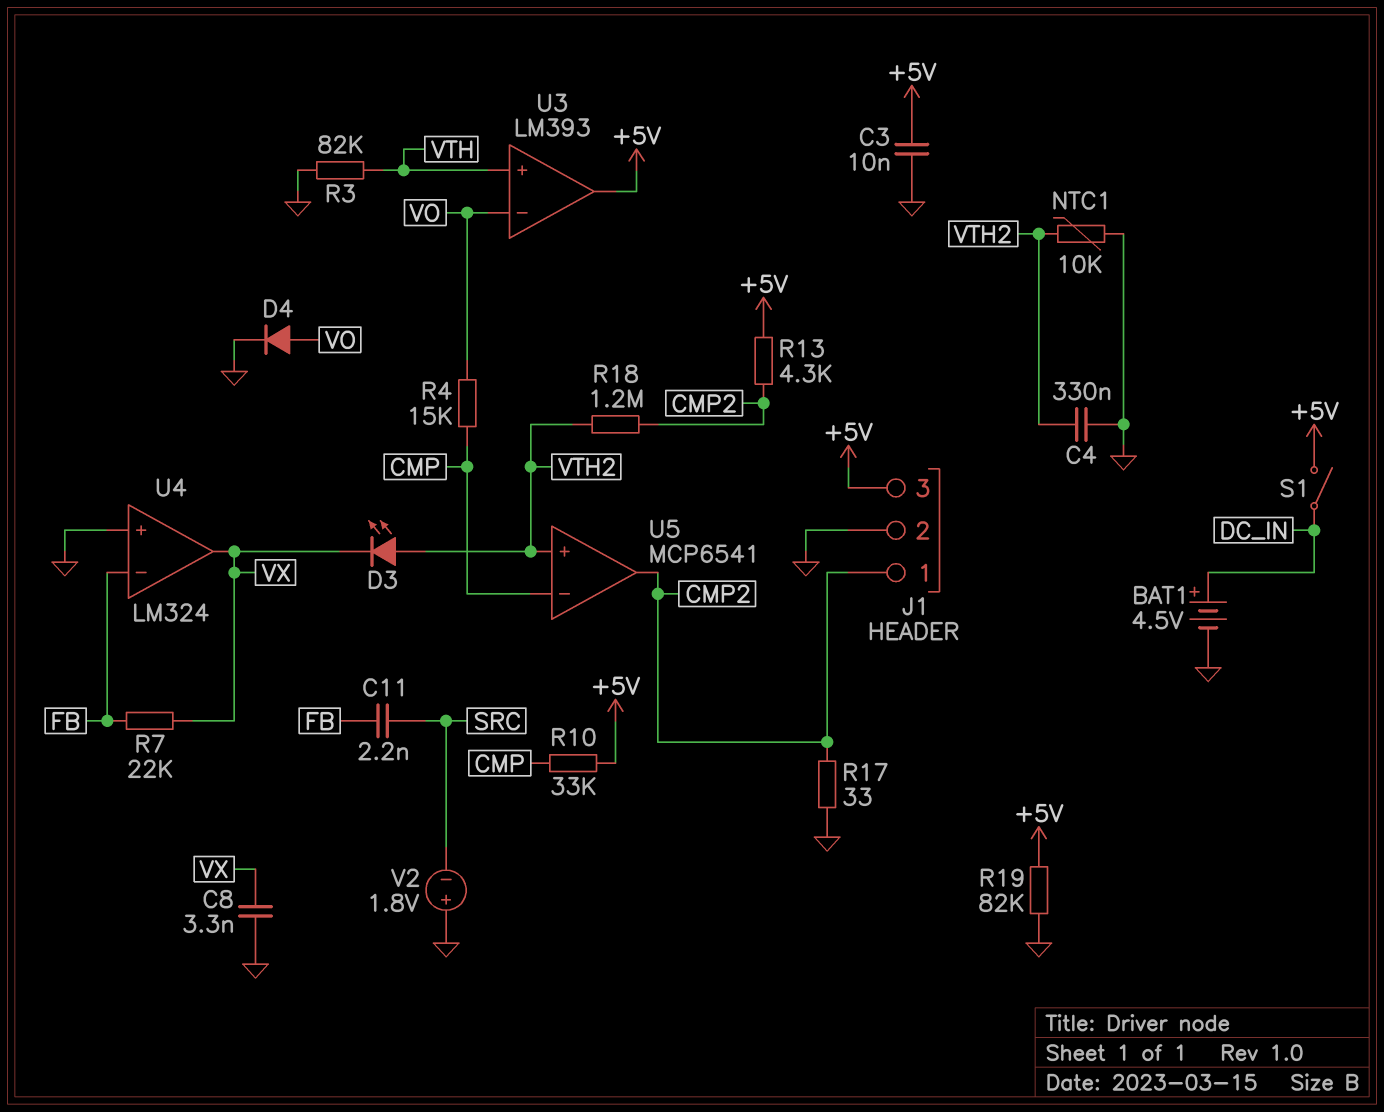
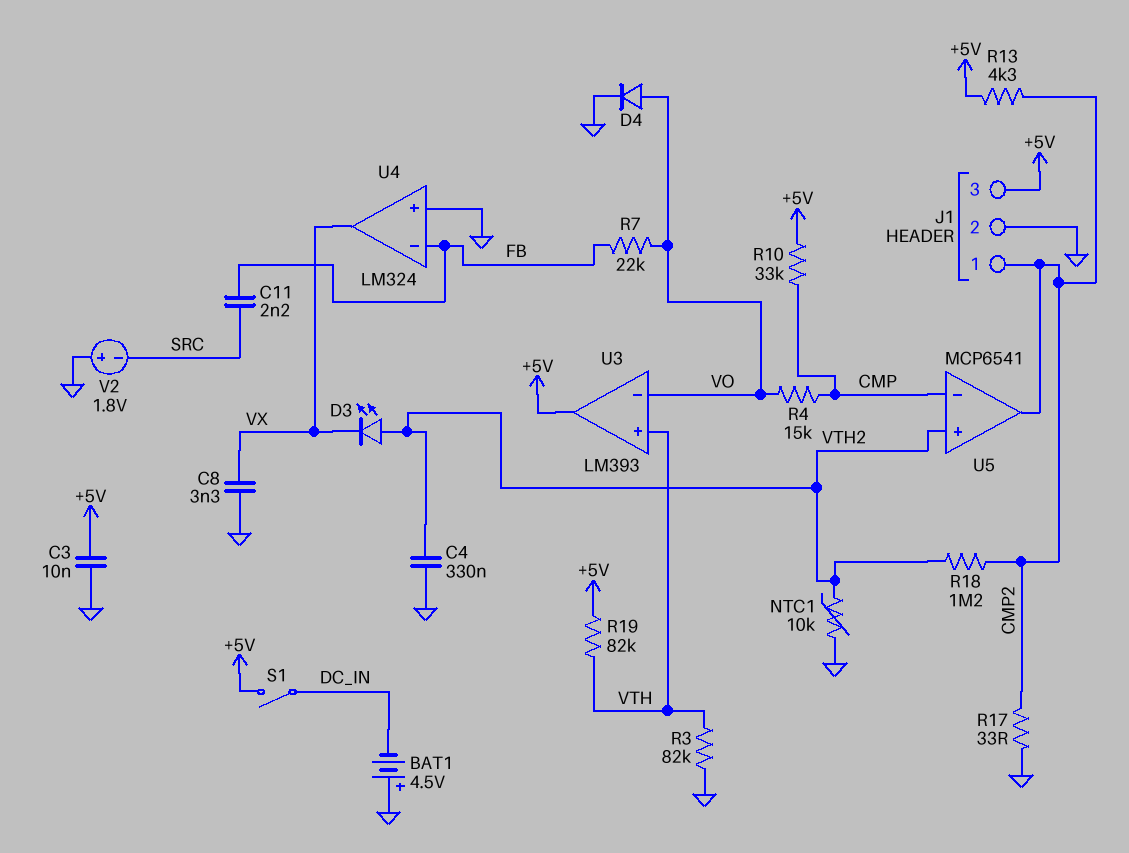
BAT1: 4.5V (plus DC_IN, minus GND) -> 4.5V (plus GND, minus DC_IN)
R7: 22k (FB, VX) -> 22k (FB, VO)
R19: 82k (+5V, GND) -> 82k (+5V, VTH)

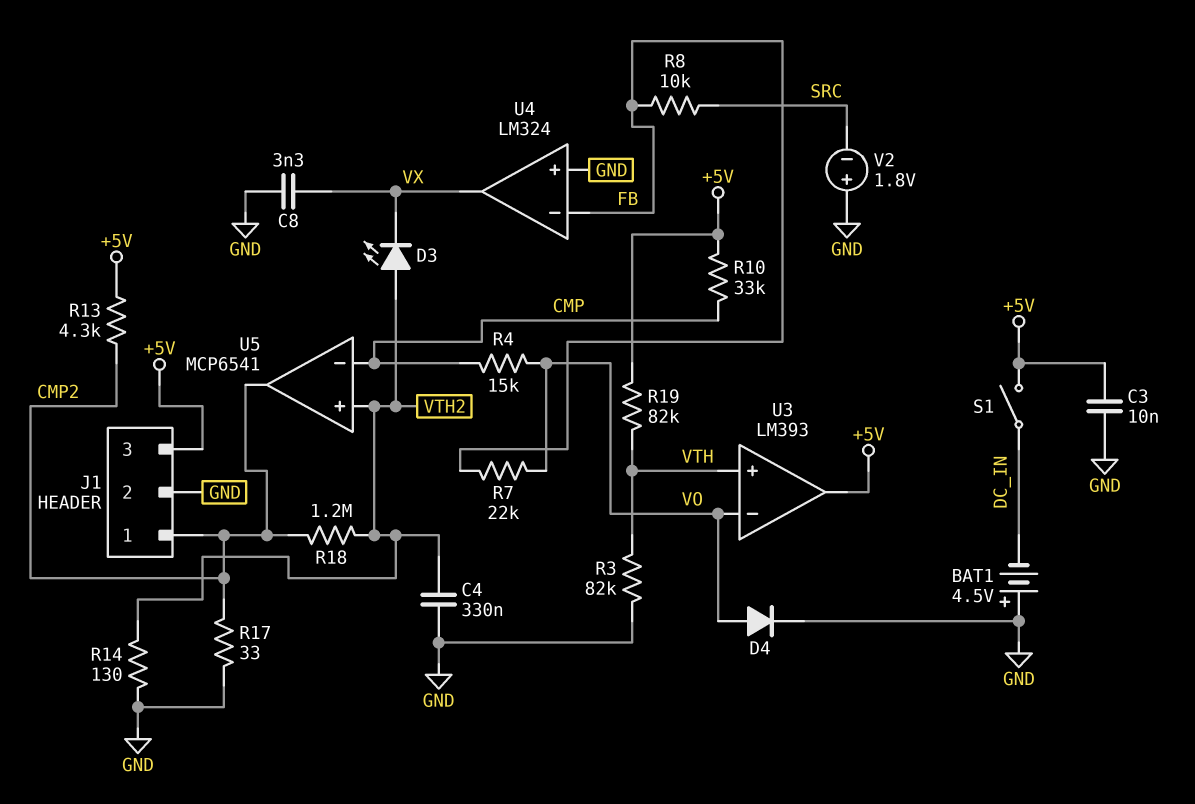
C11: 2.2nF (FB, SRC) -> none
NTC1: 10k (GND, VTH2) -> none
R8: none -> 10k (FB, SRC)
R14: none -> 130 (GND, VTH2)

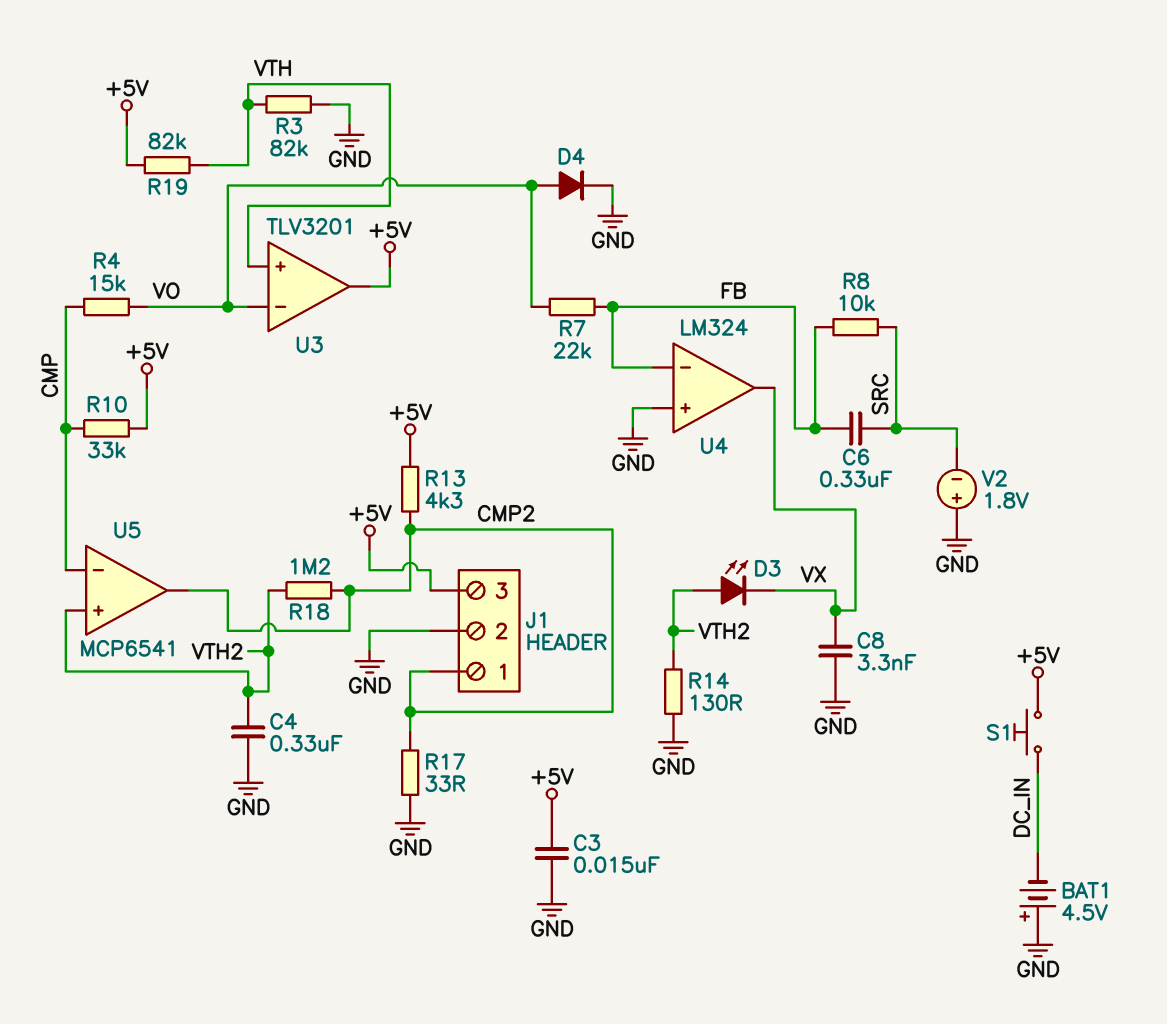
C3: 10nF (+5V, GND) -> 15nF (+5V, GND)
C6: none -> 330nF (FB, SRC)
S1: switch (+5V, DC_IN) -> button (+5V, DC_IN)
U3: LM393 -> TLV3201

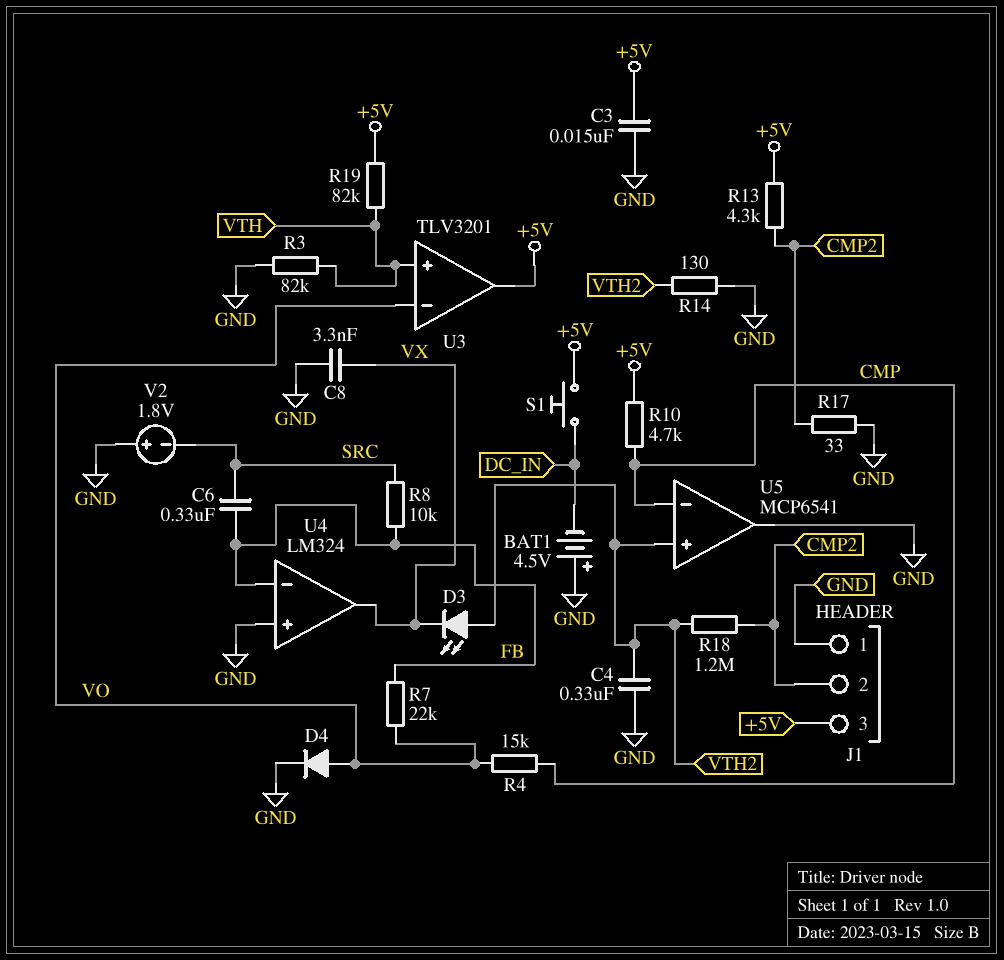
J1 pin 1: CMP2 -> GND
J1 pin 2: GND -> CMP2
R10: 33k (+5V, CMP) -> 4.7k (+5V, CMP)
U5 pin out: CMP2 -> GND

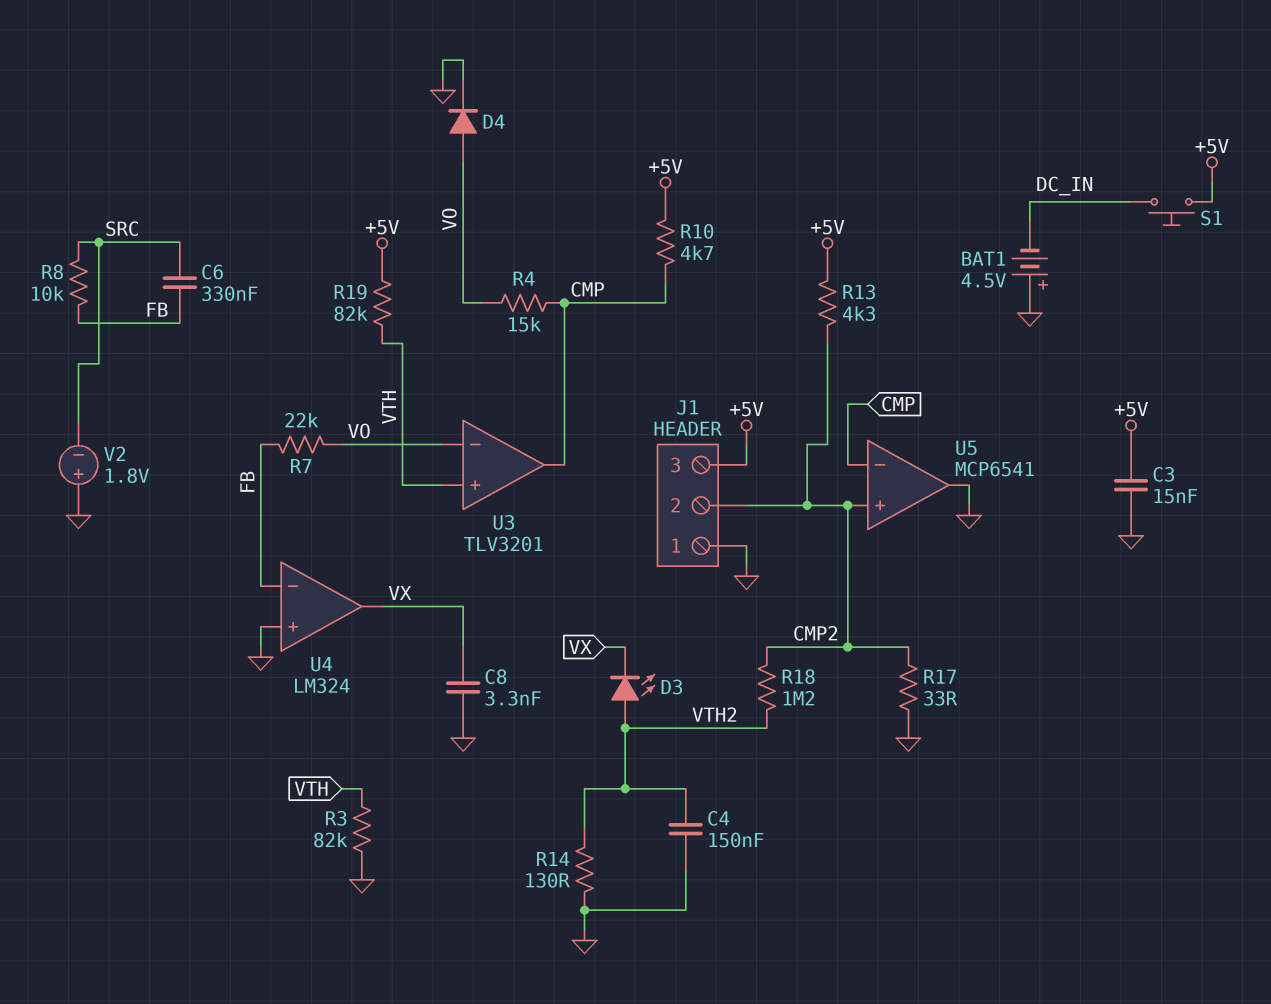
C4: 330nF (GND, VTH2) -> 150nF (GND, VTH2)
U3 pin out: +5V -> CMP
U5 pin in+: VTH2 -> CMP2

